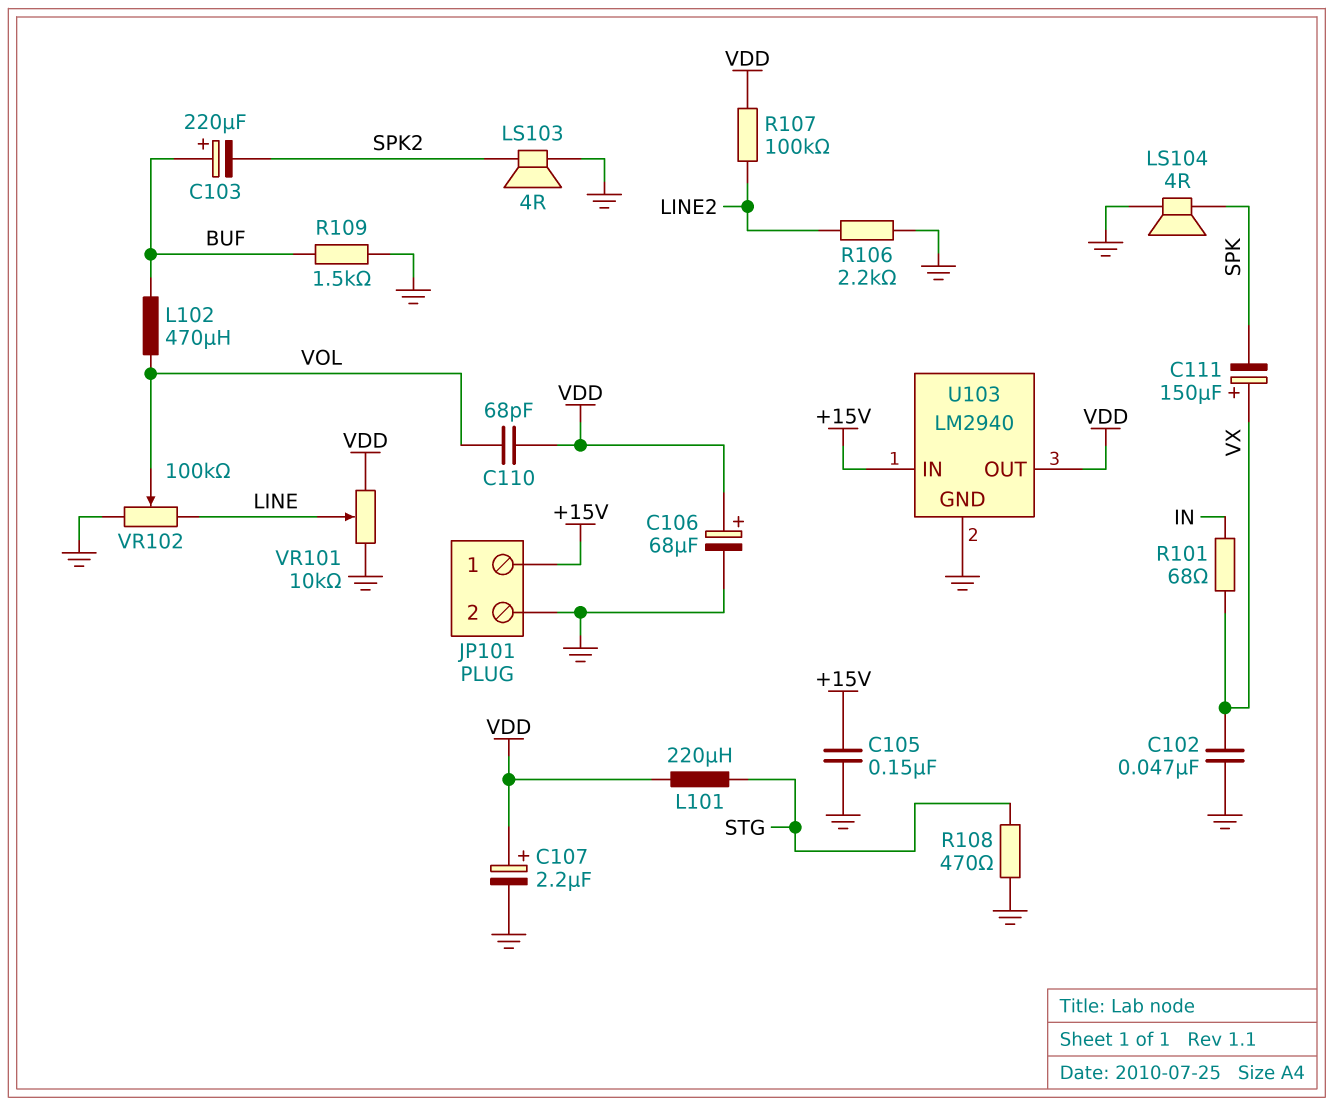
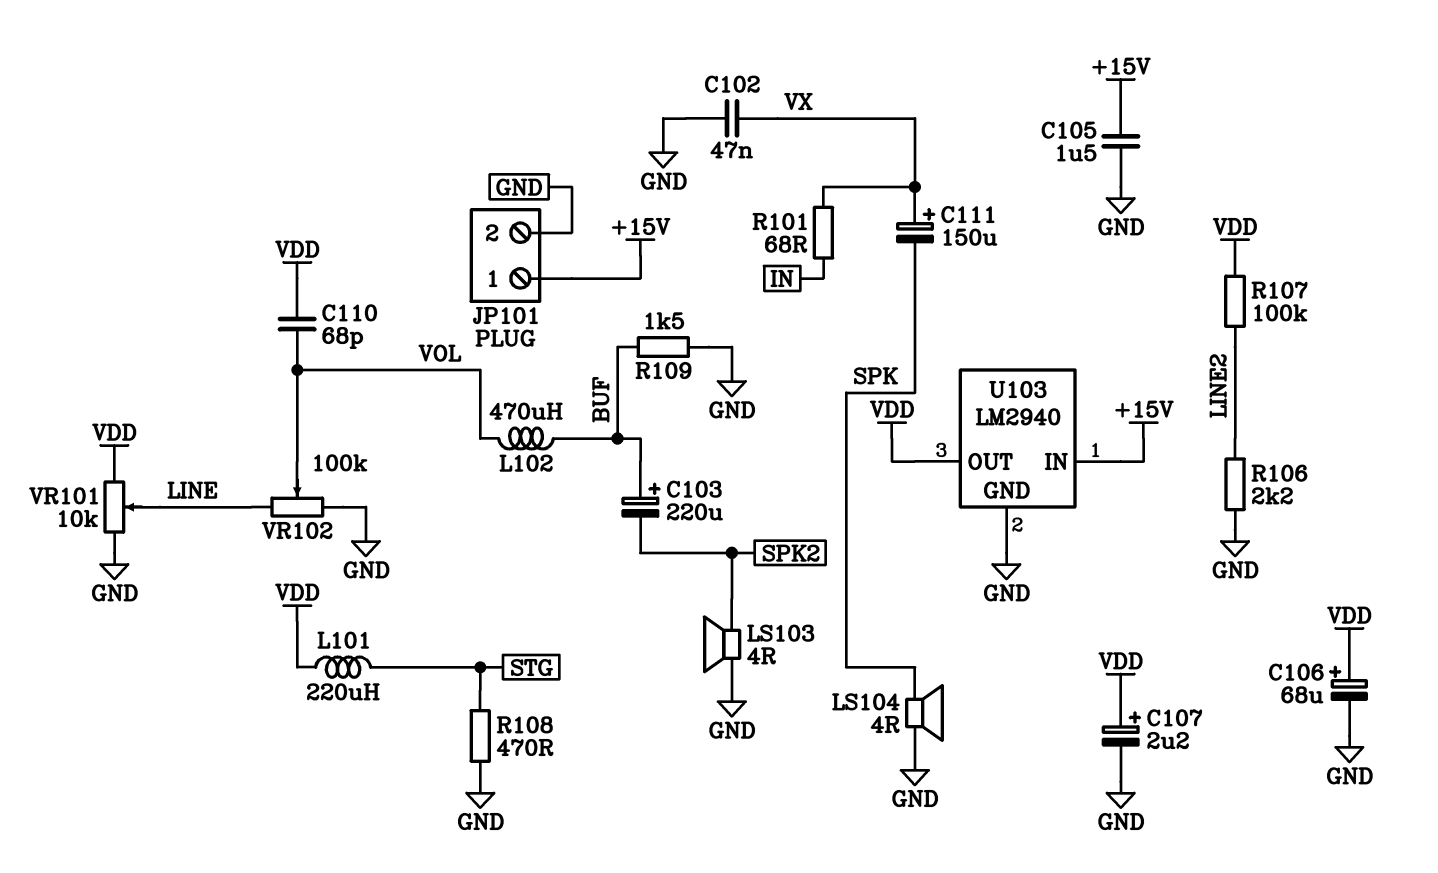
C105: 150nF (+15V, GND) -> 1.5uF (+15V, GND)

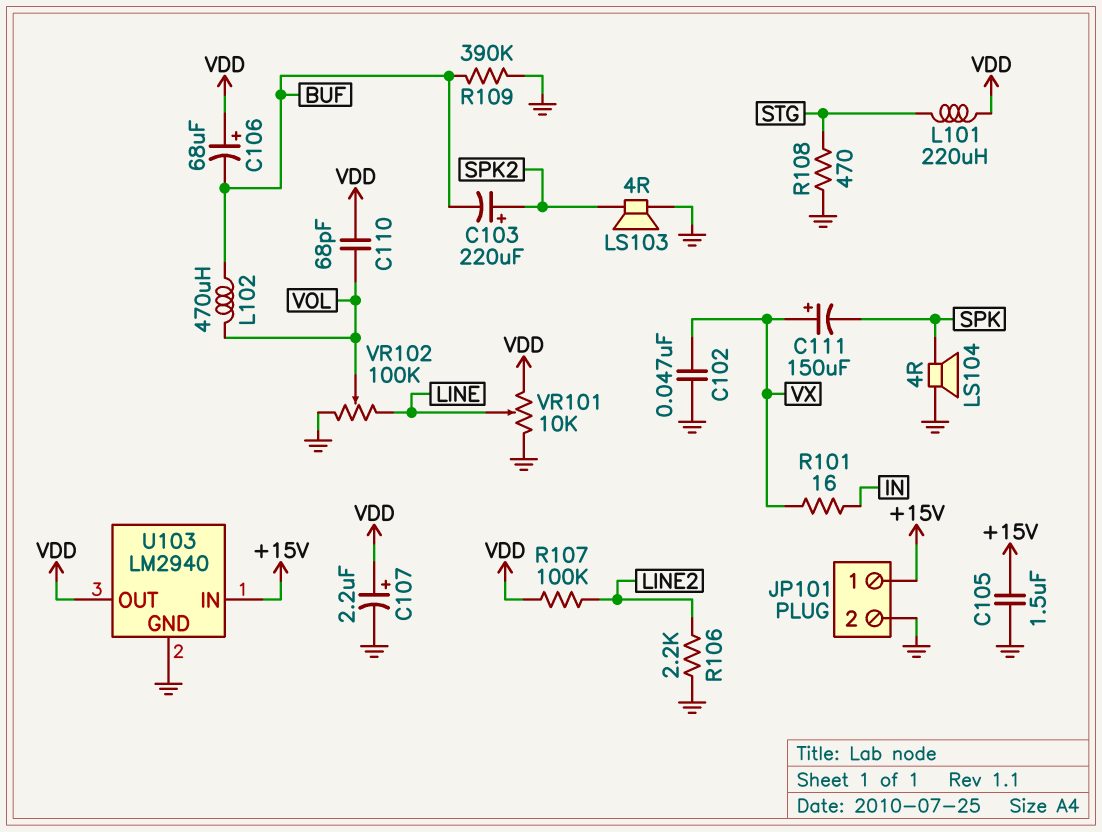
C103: 220uF (plus BUF, minus SPK2) -> 220uF (plus SPK2, minus BUF)
C106: 68uF (plus VDD, minus GND) -> 68uF (plus VDD, minus BUF)
R101: 68 (IN, VX) -> 16 (IN, VX)
R109: 1.5k (BUF, GND) -> 390k (BUF, GND)

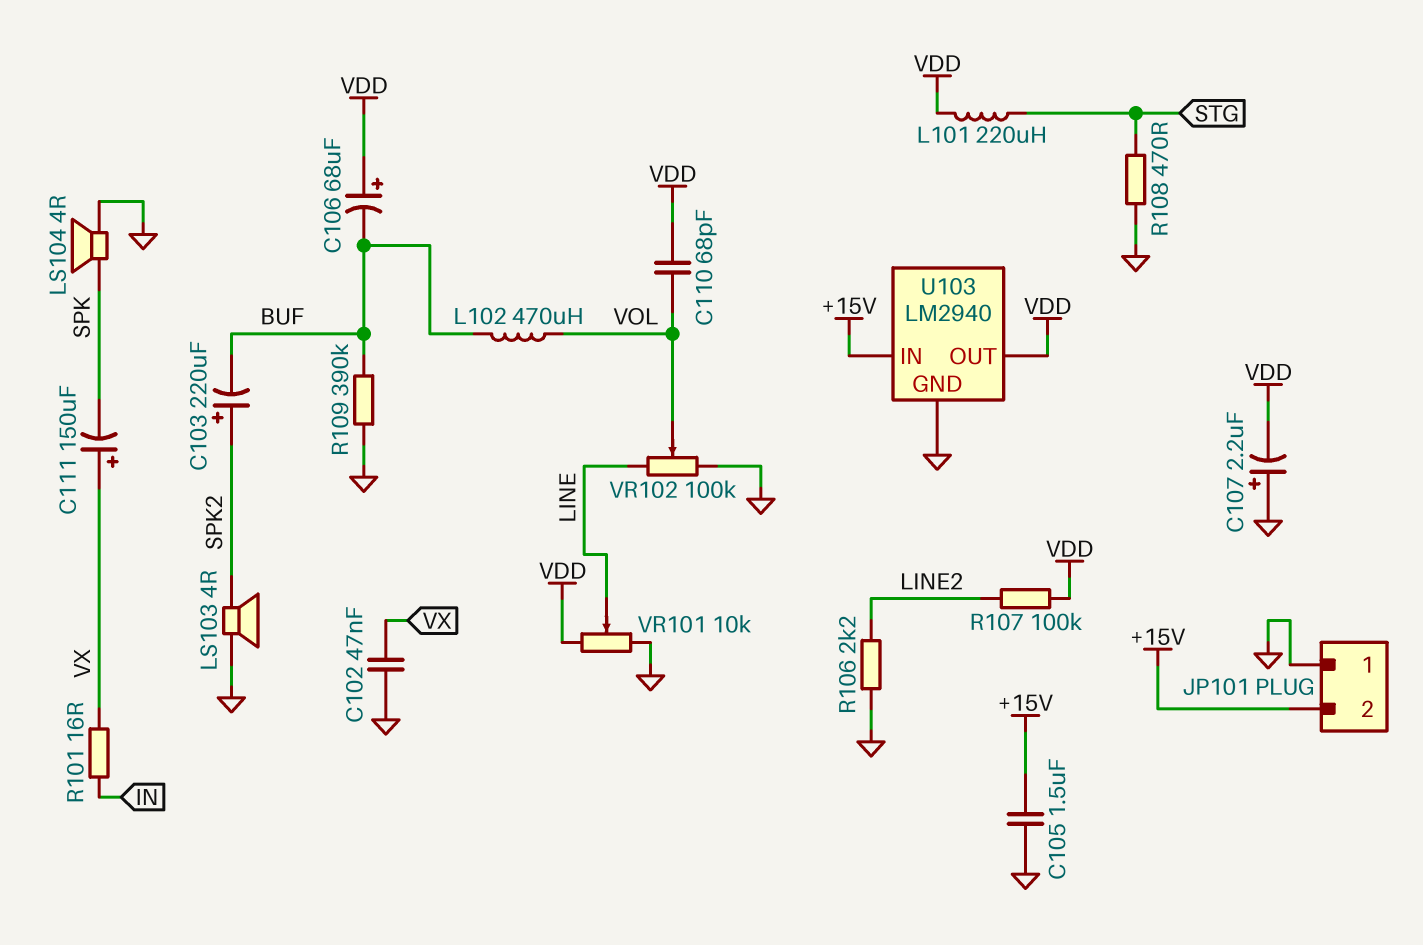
C107: 2.2uF (plus VDD, minus GND) -> 2.2uF (plus GND, minus VDD)
JP101 pin 1: +15V -> GND
JP101 pin 2: GND -> +15V

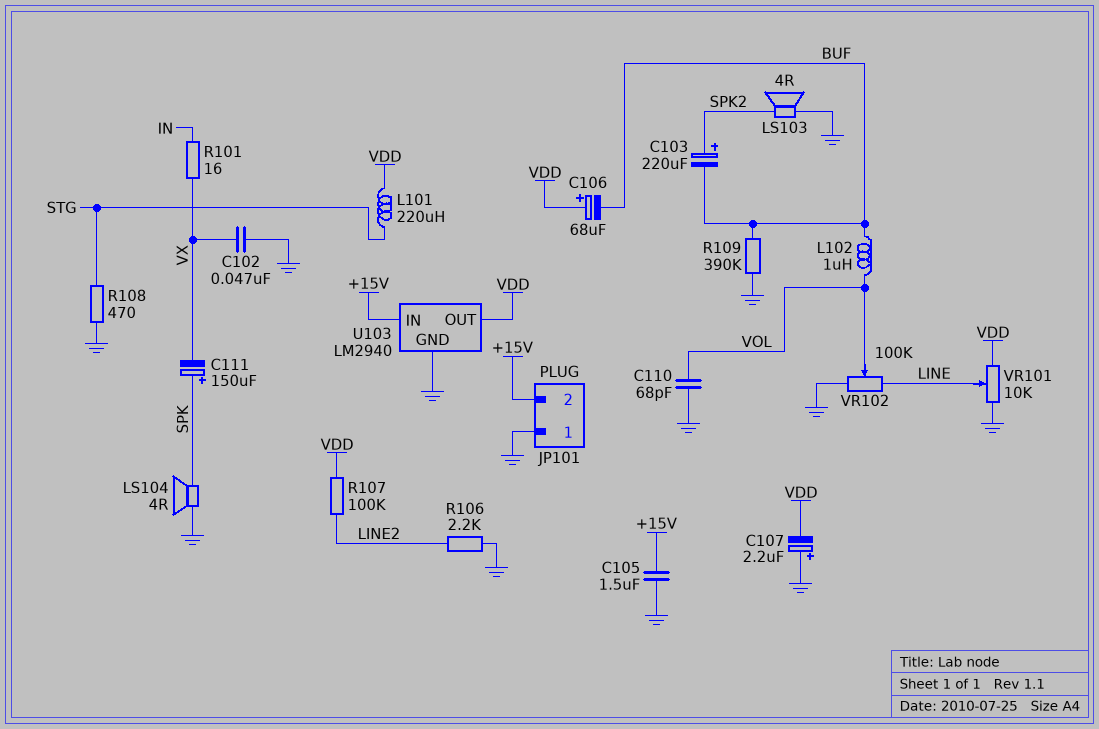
C110: 68pF (VDD, VOL) -> 68pF (GND, VOL)
C111: 150uF (plus VX, minus SPK) -> 150uF (plus SPK, minus VX)
L102: 470uH (BUF, VOL) -> 1uH (BUF, VOL)

